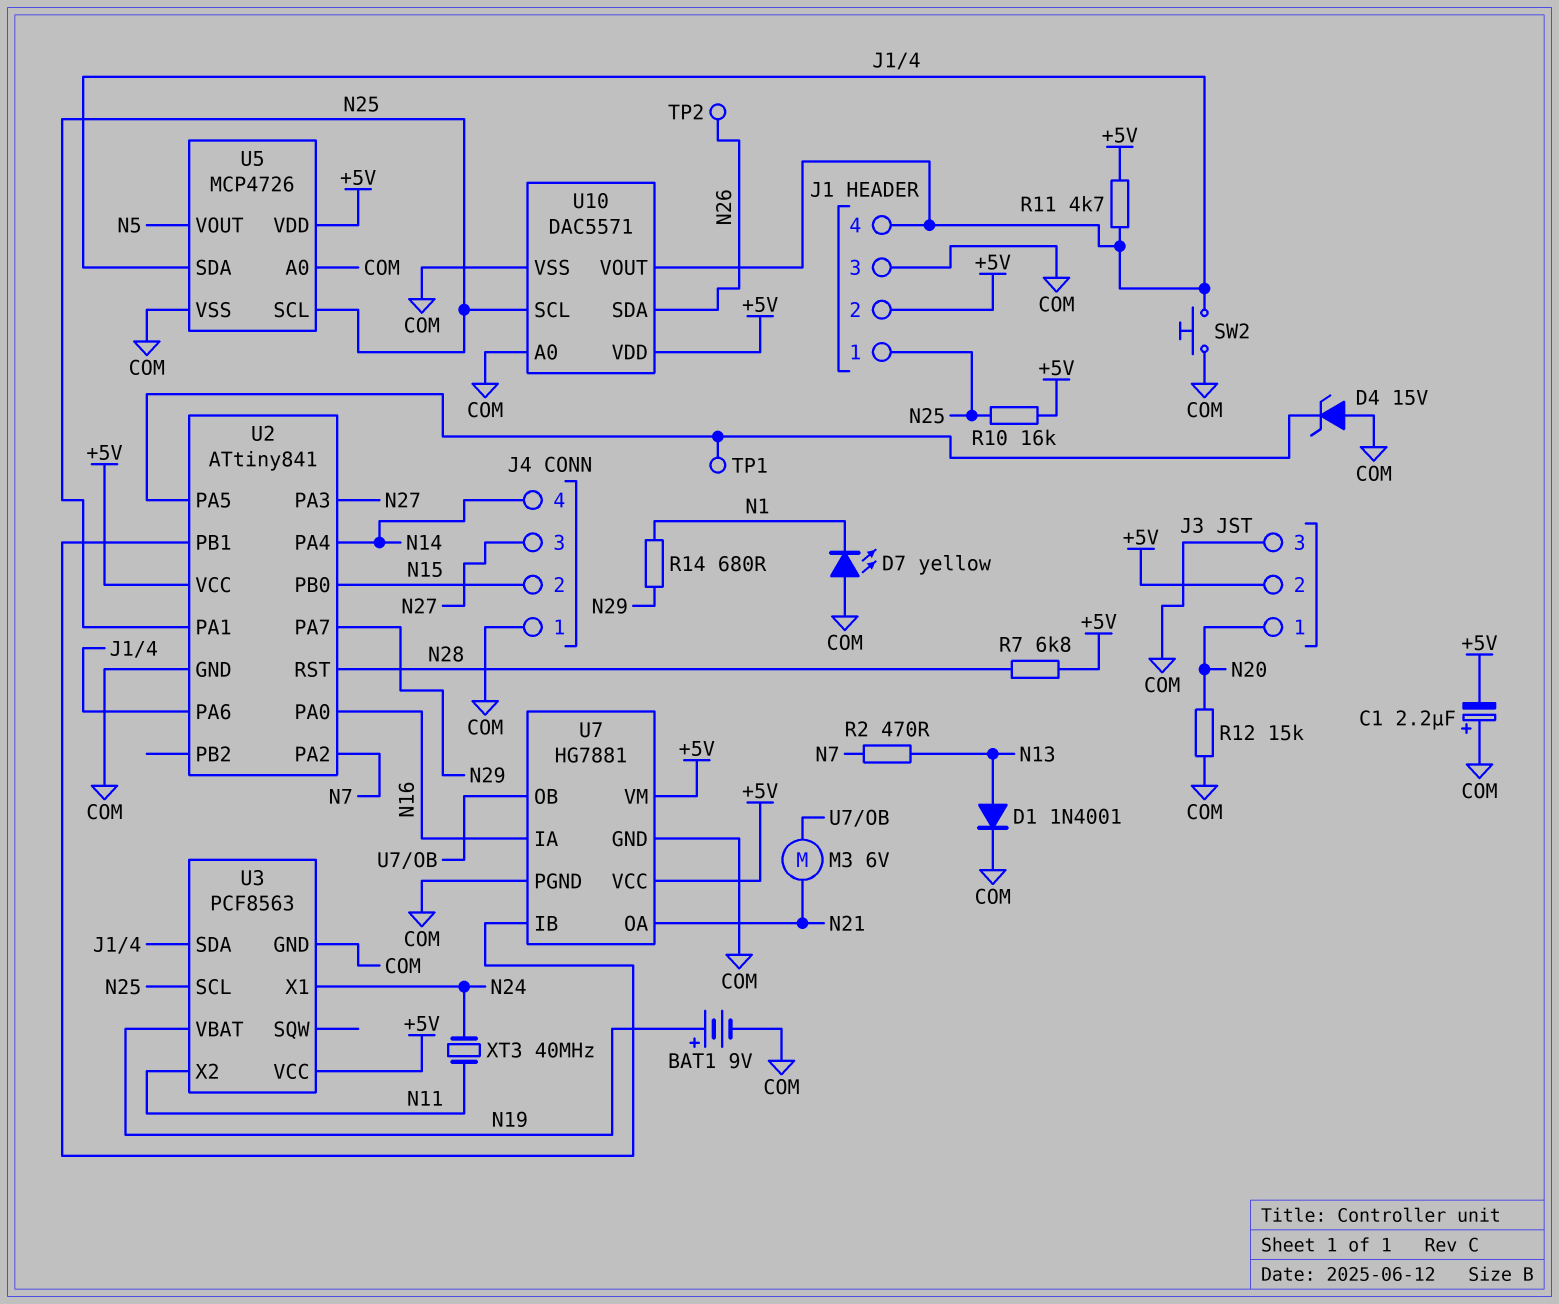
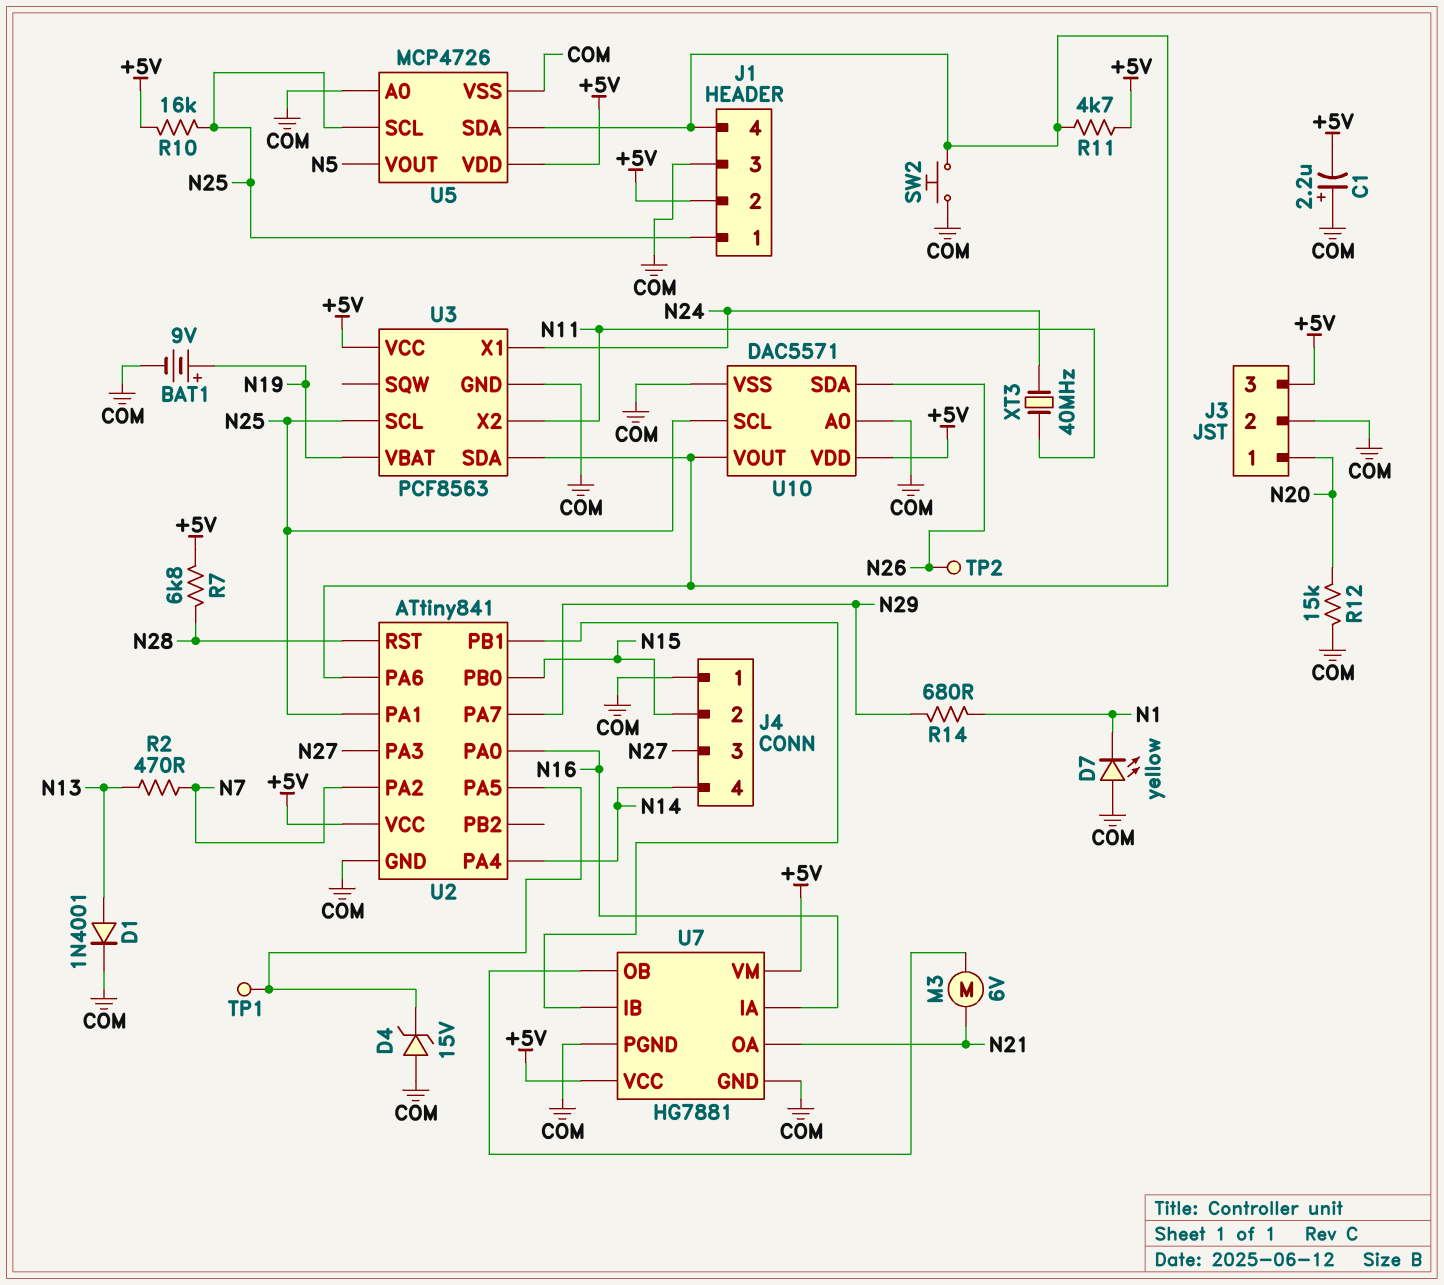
J3 pin 2: +5V -> COM
J3 pin 3: COM -> +5V

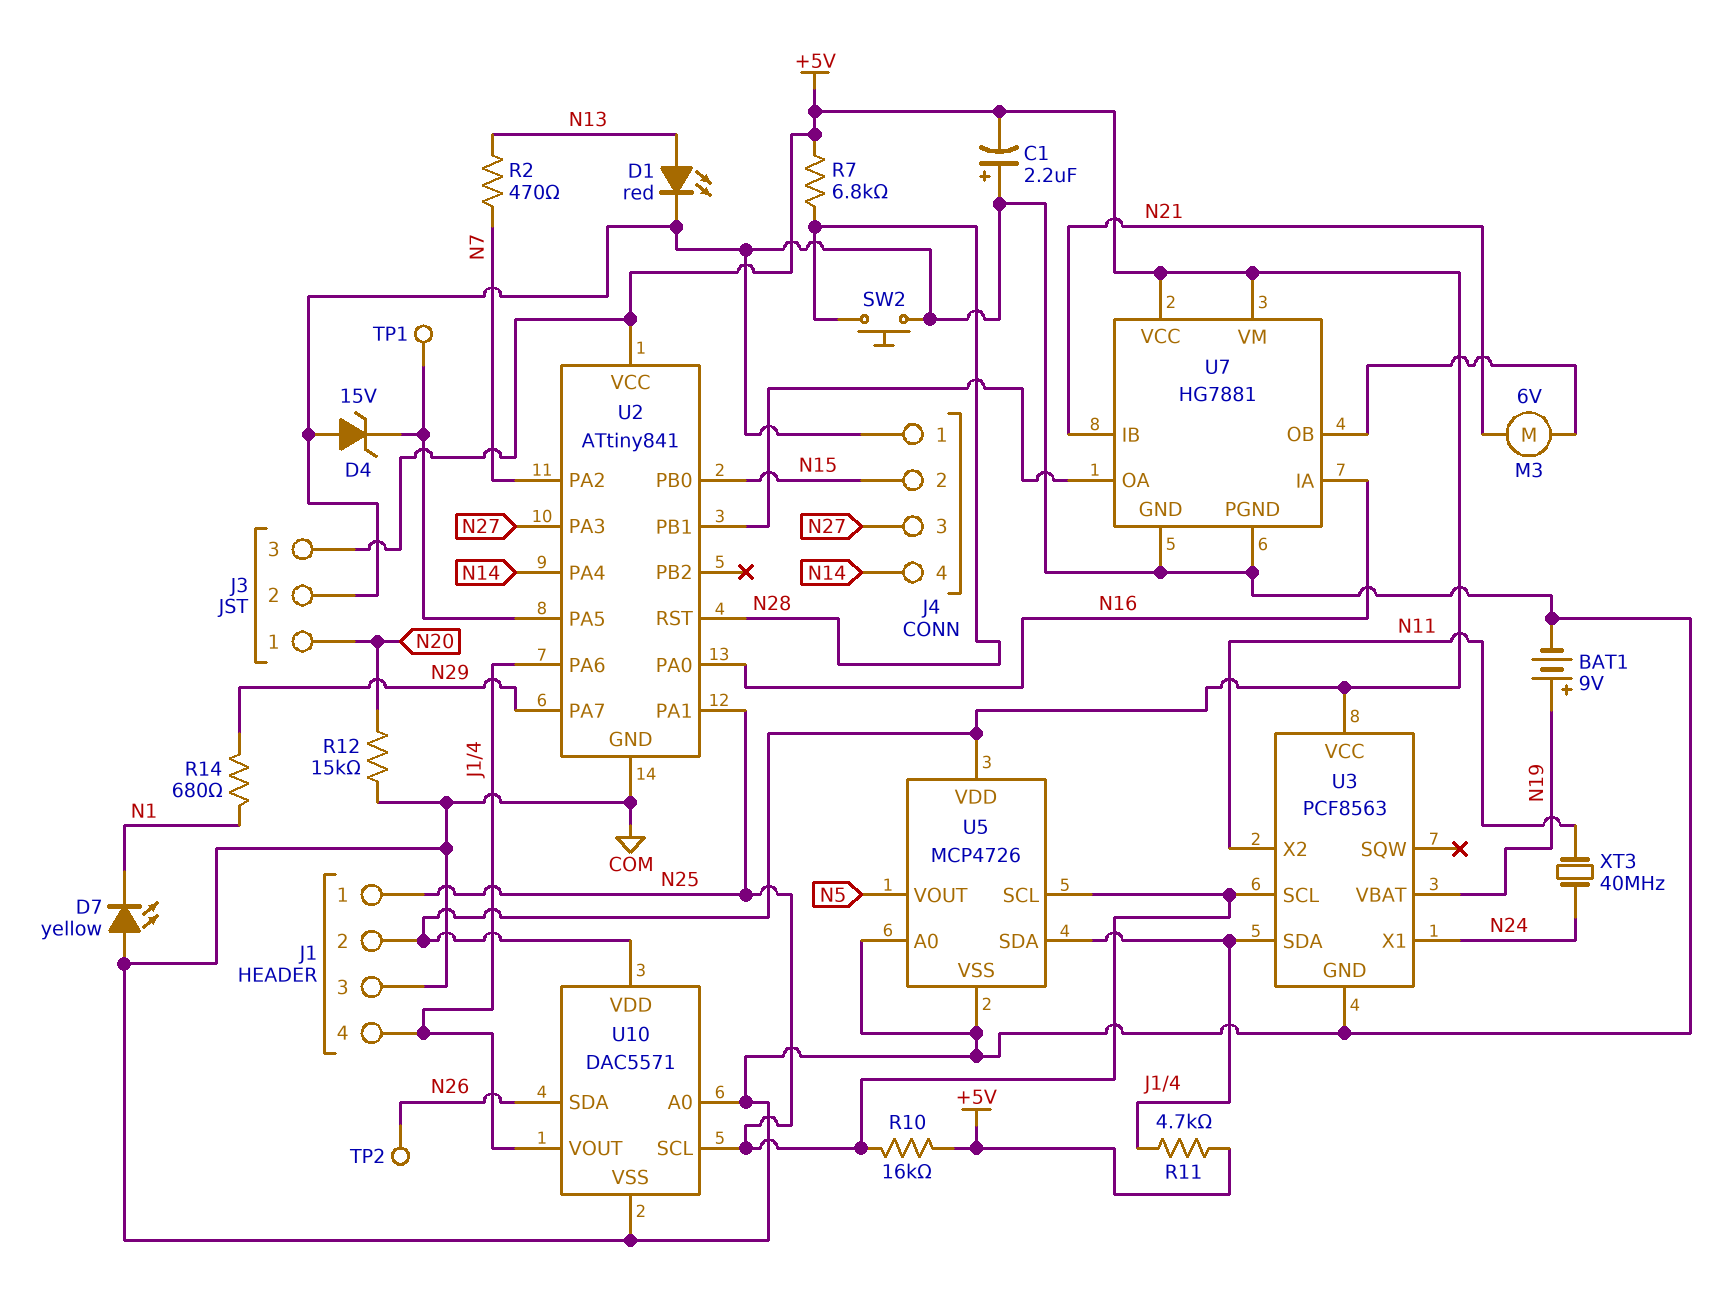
D1: diode 1N4001 (A N13, K COM) -> LED red (A N13, K COM)
SW2: button (COM, J1/4) -> button (COM, N28)
U7 pin IB: U2/PB1 -> N21
U7 pin OA: N21 -> U2/PB1

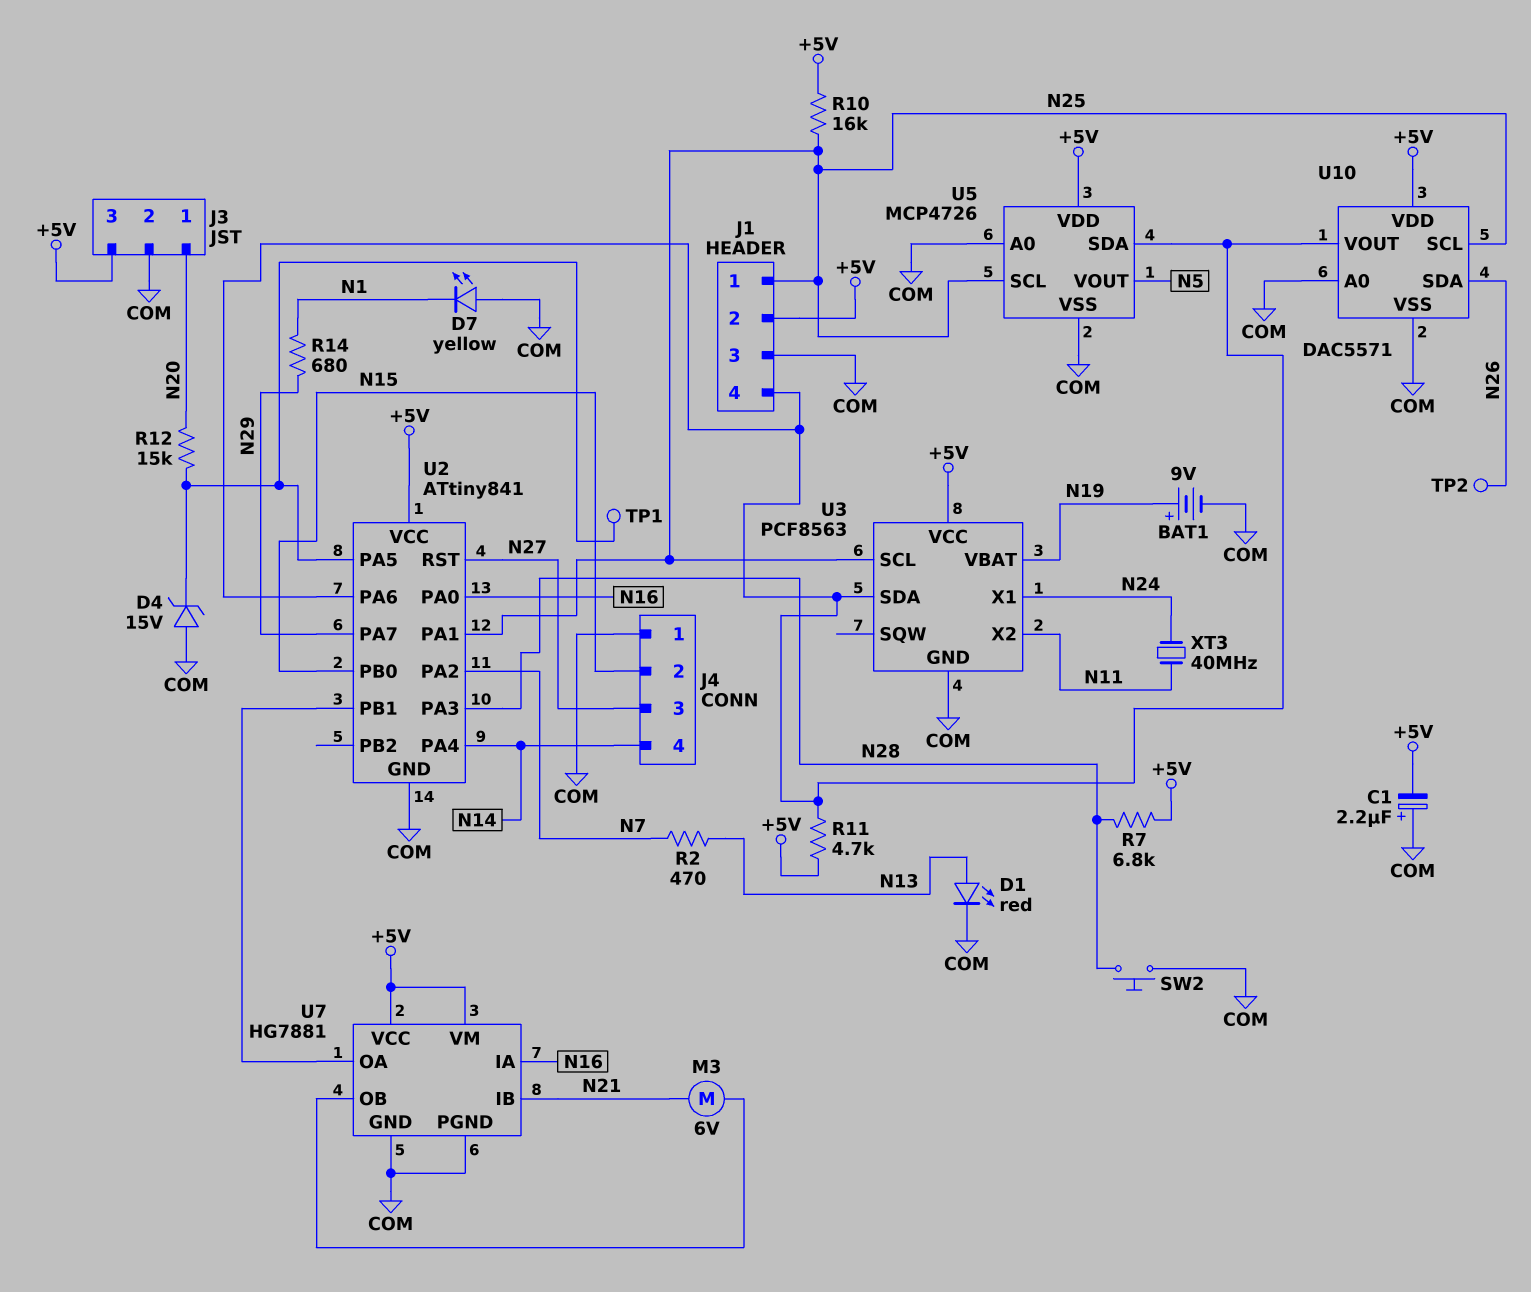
R12: 15k (COM, N20) -> 15k (N20, U2/PA5)
U2 pin PA3: N27 -> N28
U2 pin RST: N28 -> N27

